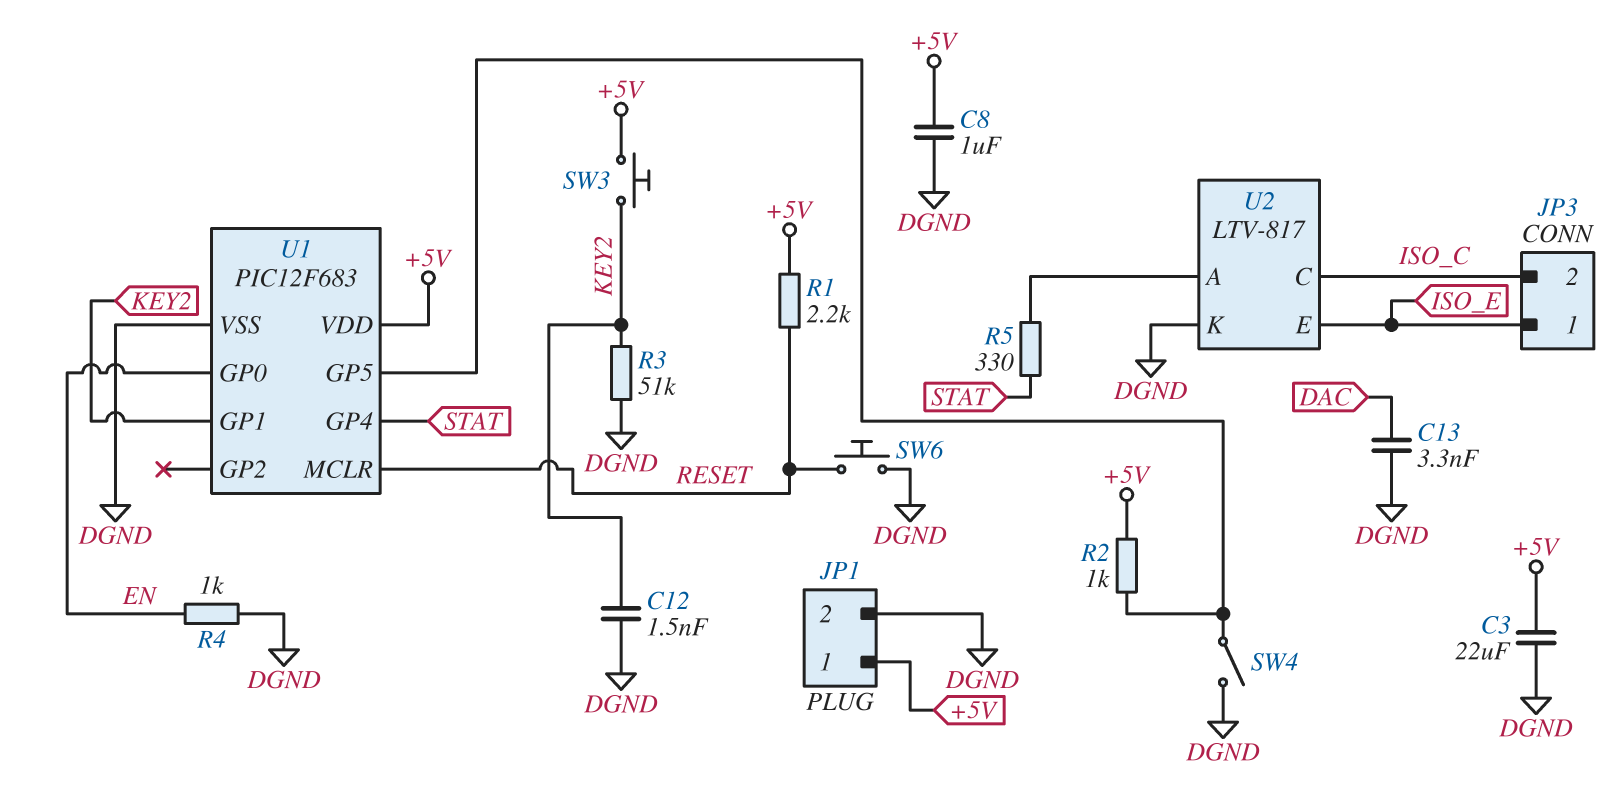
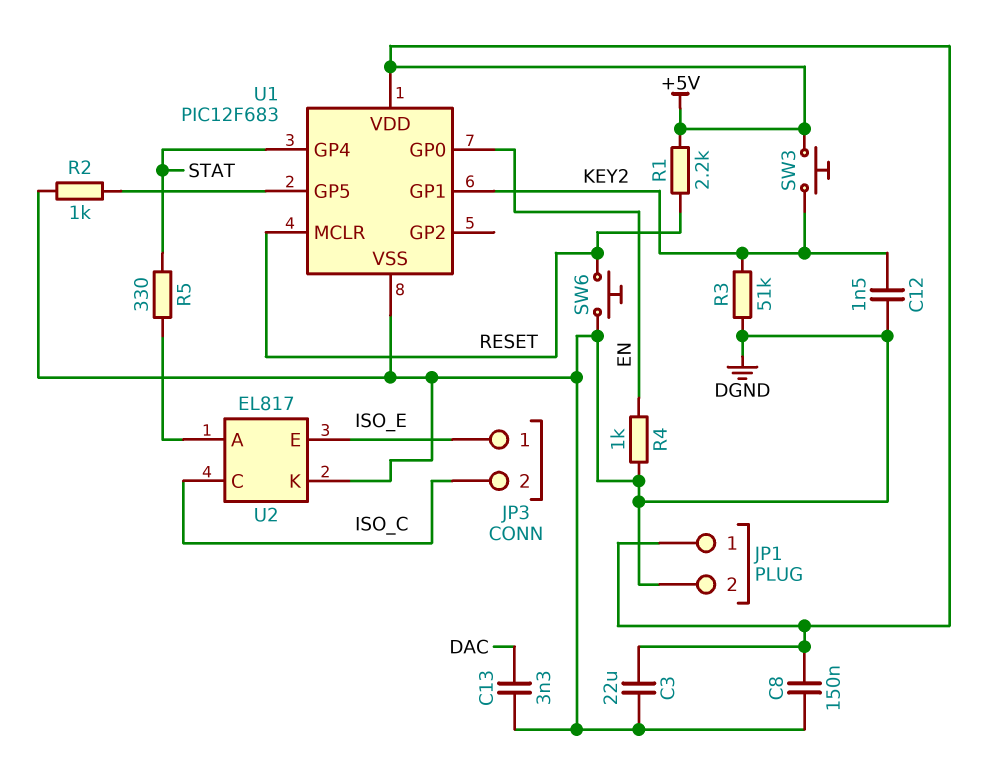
C8: 1uF (+5V, DGND) -> 150nF (+5V, DGND)
R2: 1k (+5V, U1/GP5) -> 1k (DGND, U1/GP5)
SW4: switch (DGND, U1/GP5) -> none
U2: LTV-817 -> EL817

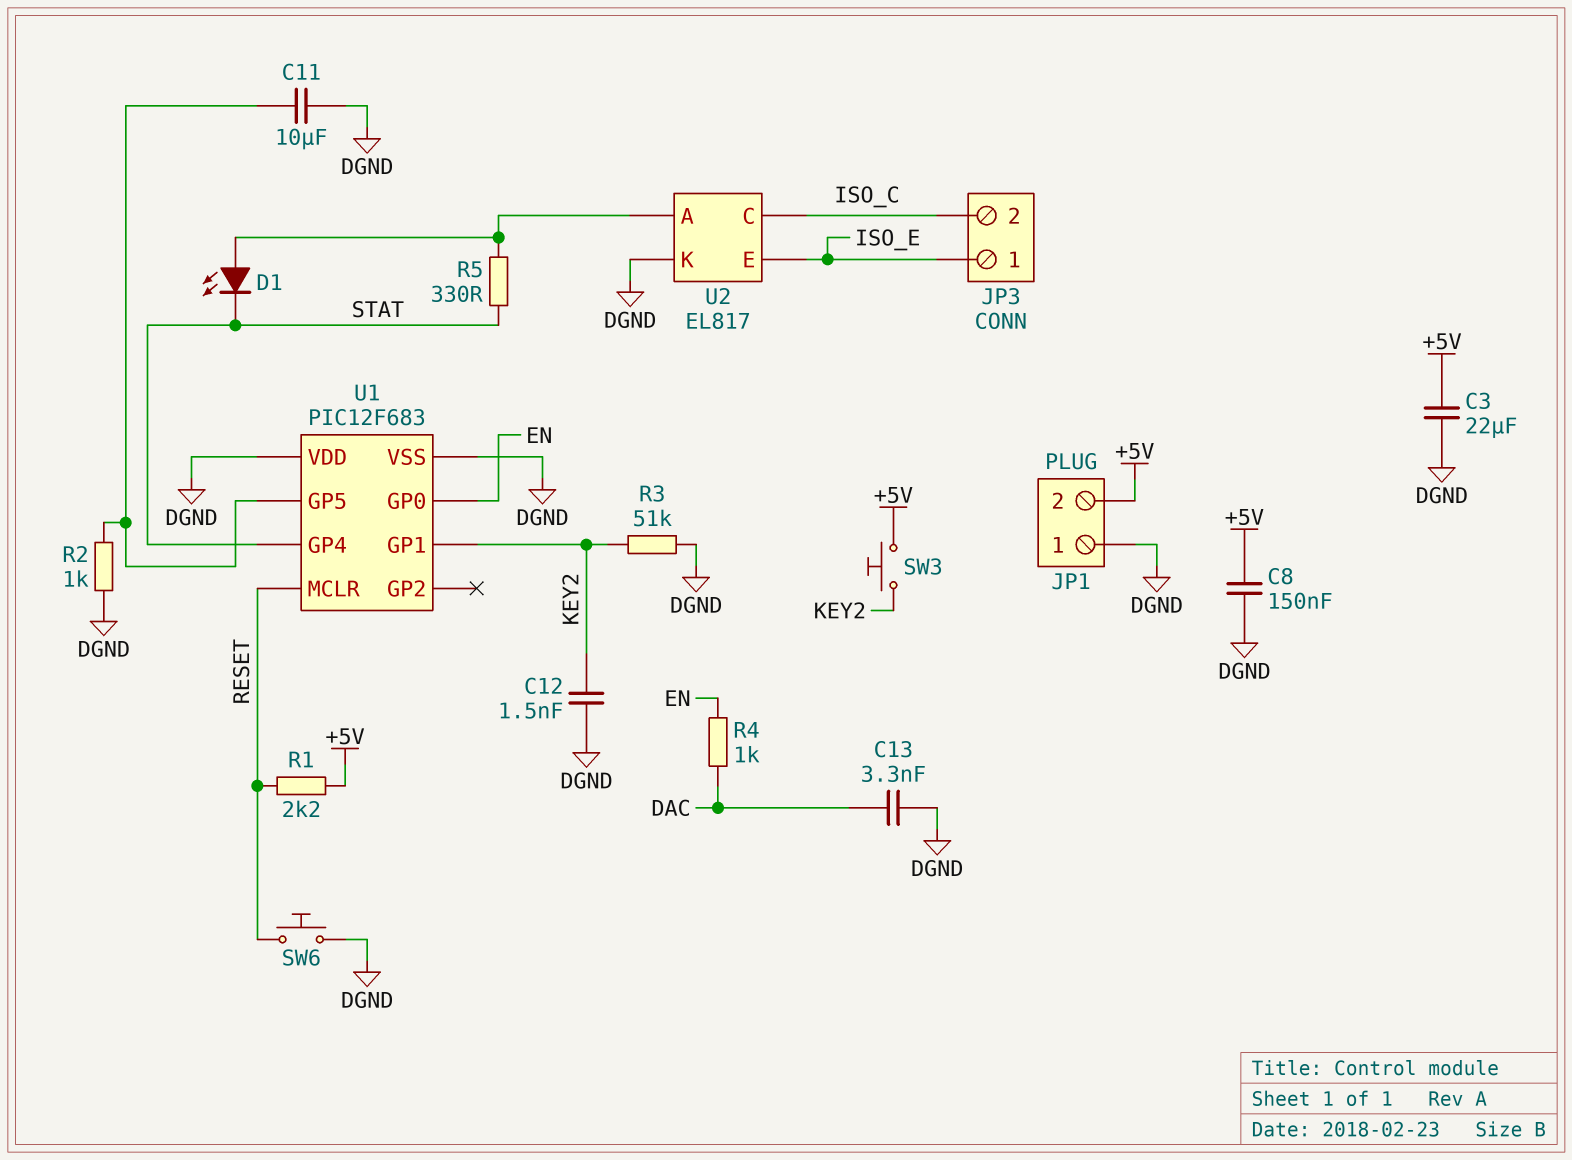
C11: none -> 10uF (DGND, U1/GP5)
D1: none -> LED (A U2/A, K STAT)
JP1 pin 1: +5V -> DGND
JP1 pin 2: DGND -> +5V
R4: 1k (DGND, EN) -> 1k (DAC, EN)
U1 pin VDD: +5V -> DGND

